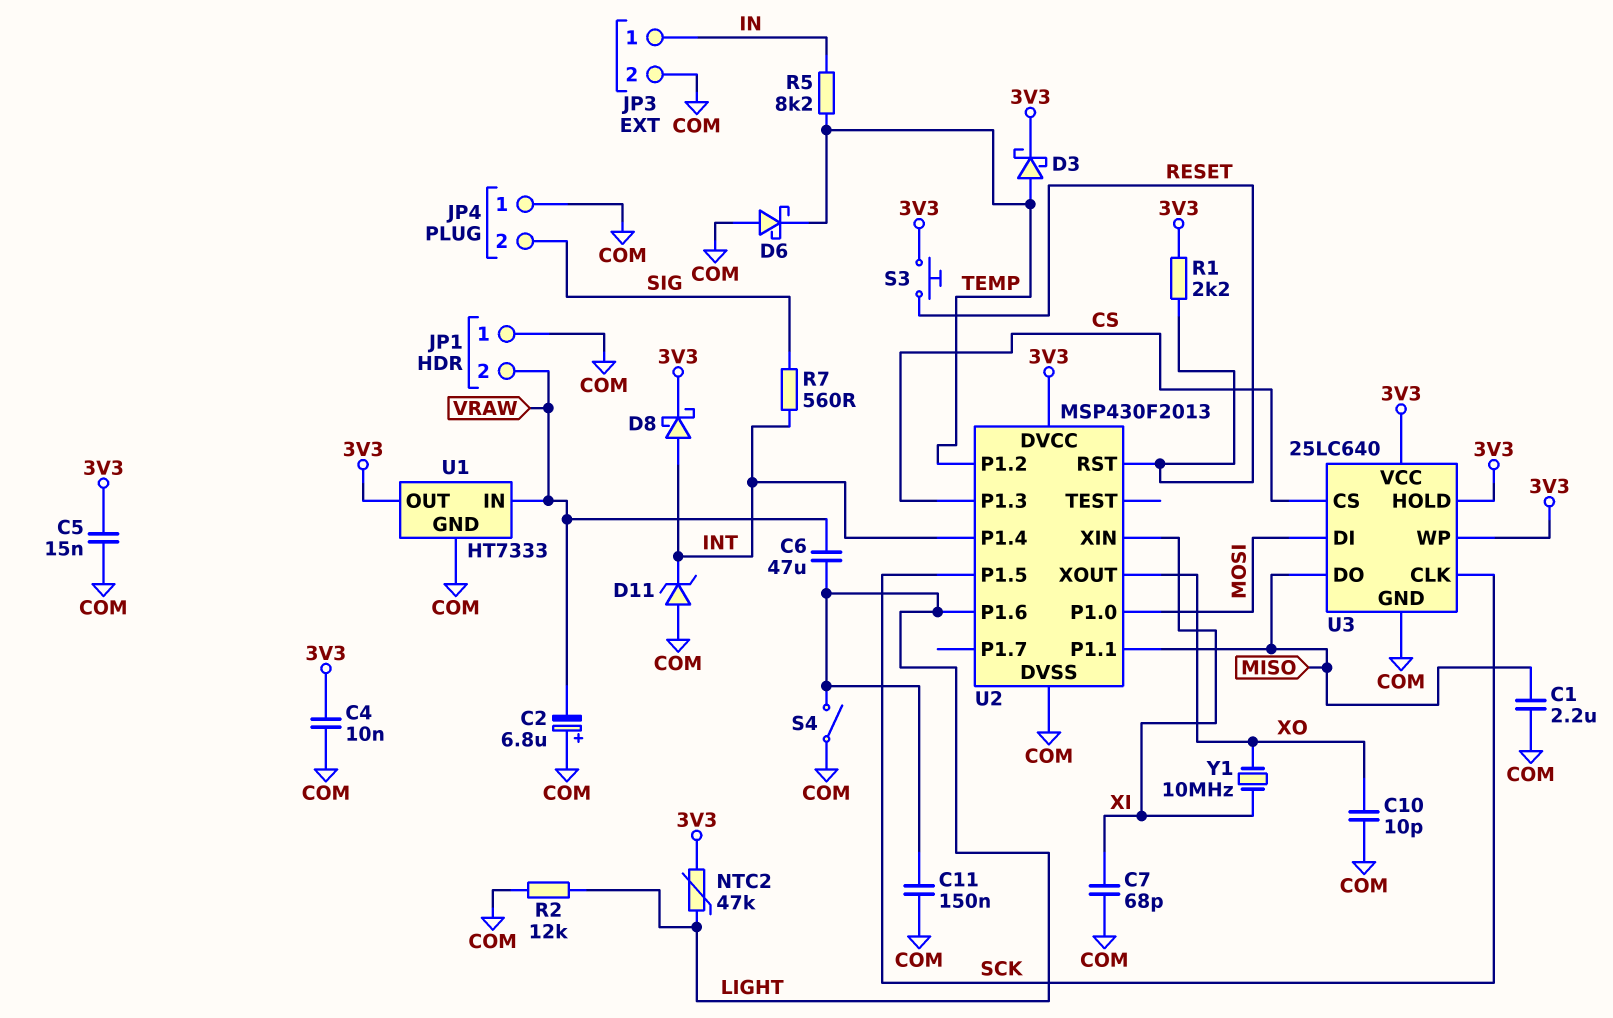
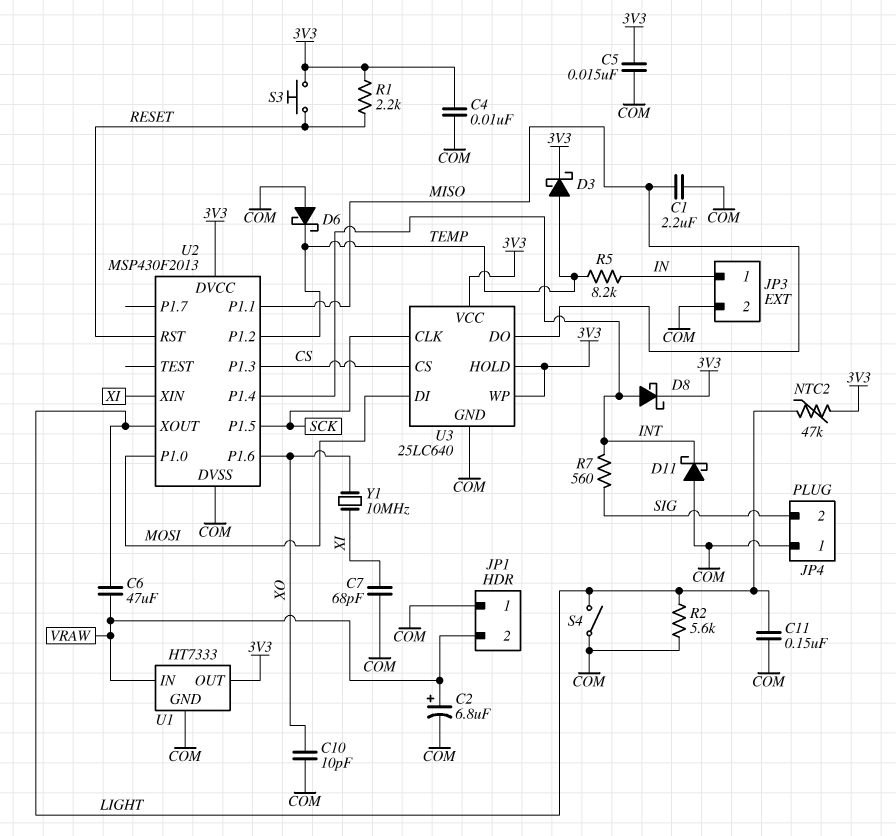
C2: 6.8uF (plus COM, minus VRAW) -> 6.8uF (plus VRAW, minus COM)
D11: zener (A COM, K INT) -> schottky (A COM, K INT)
R2: 12k (COM, LIGHT) -> 5.6k (COM, LIGHT)
U2 pin P1.6: LIGHT -> XO
U2 pin XOUT: XO -> LIGHT

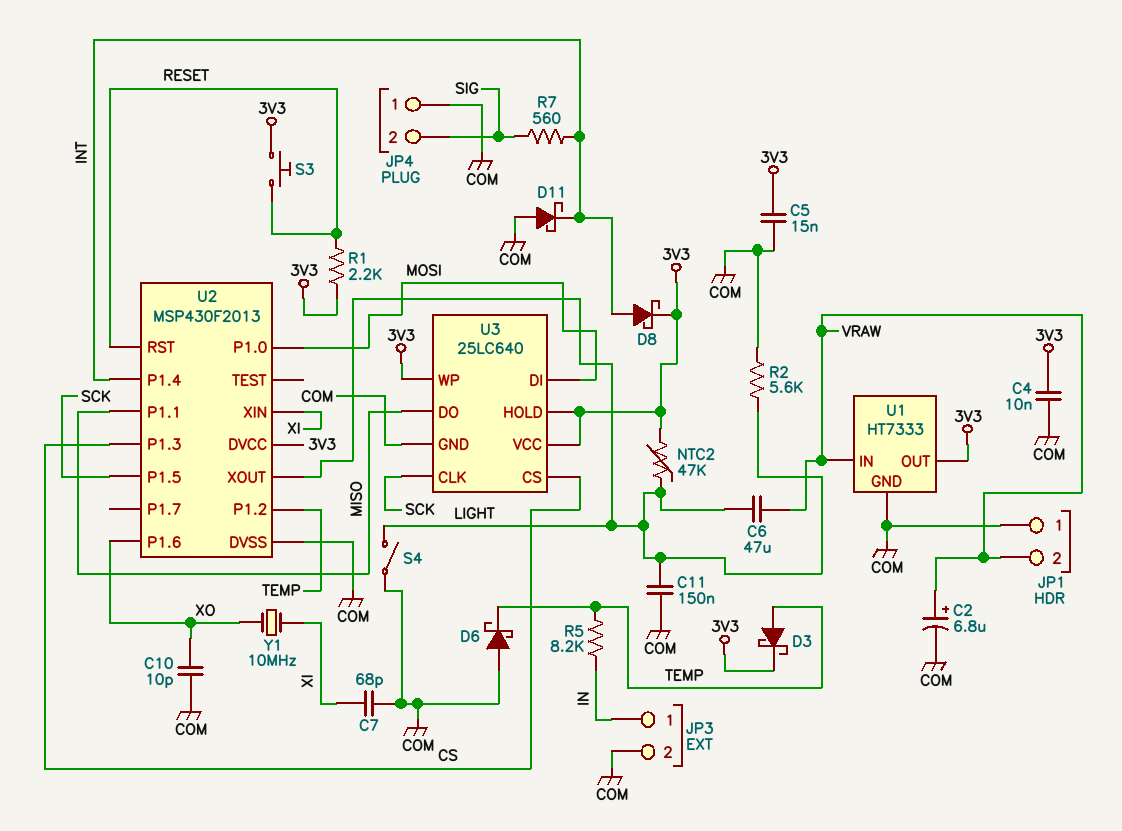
C1: 2.2uF (COM, MISO) -> none

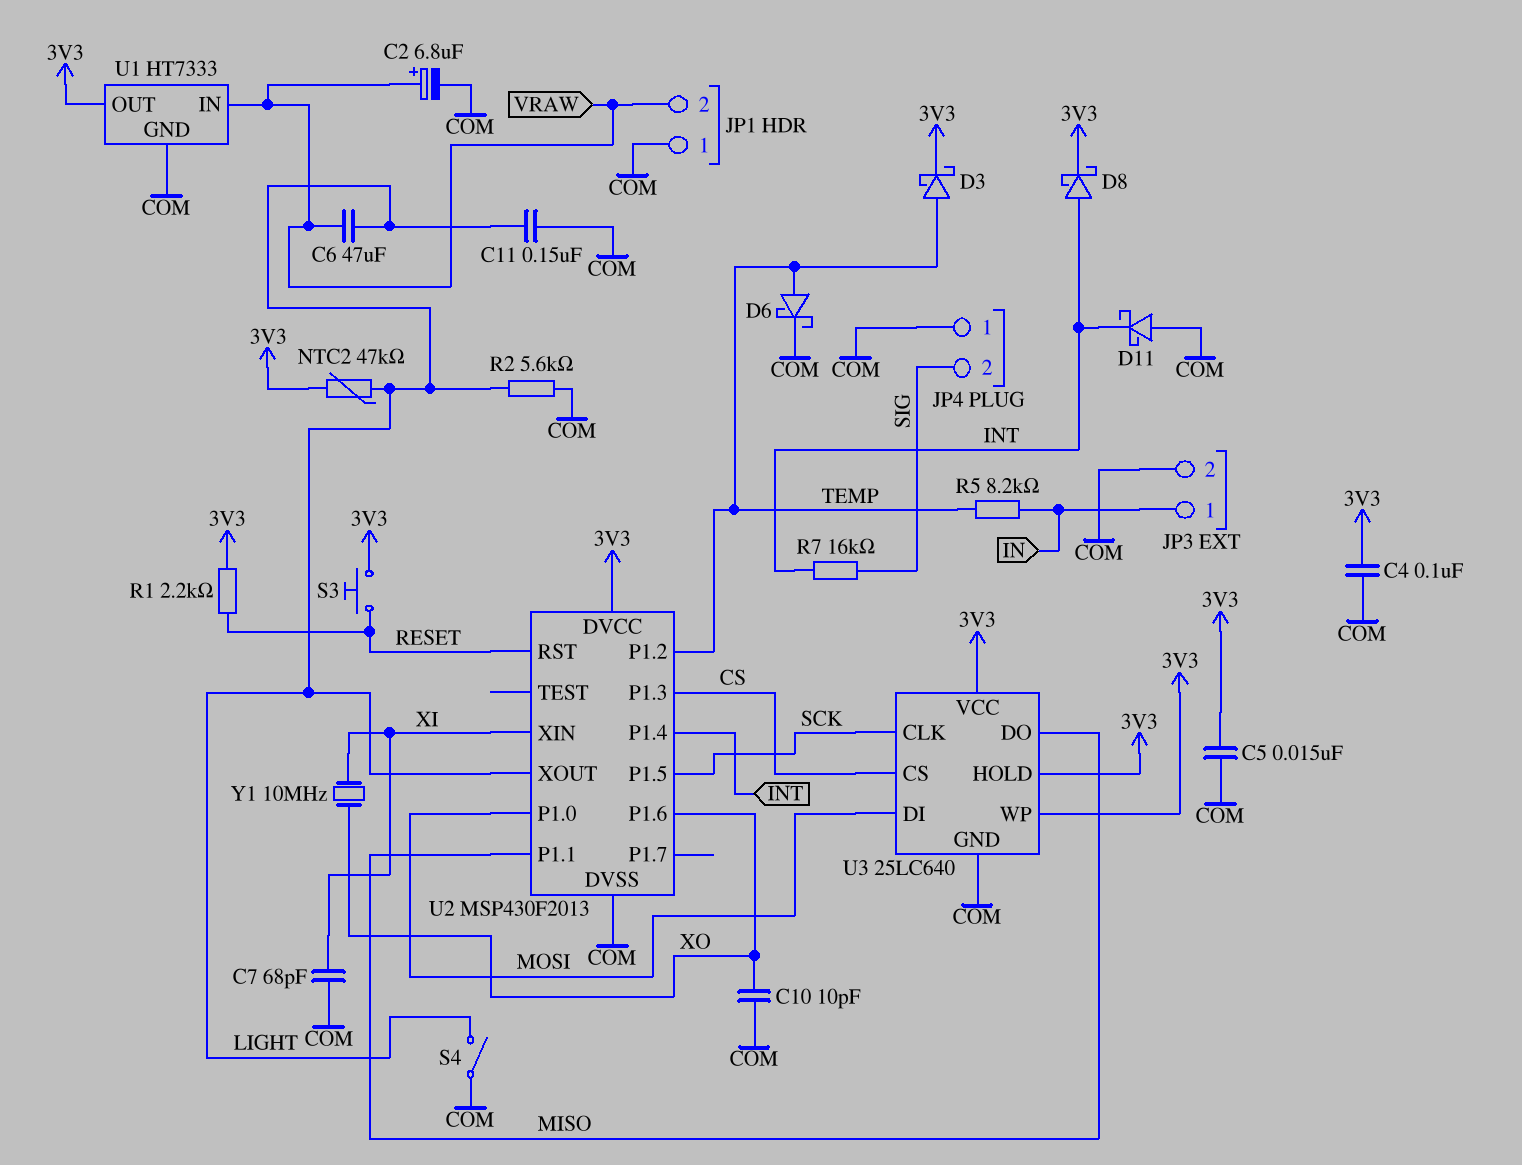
C4: 10nF (3V3, COM) -> 100nF (3V3, COM)
D6: schottky (A COM, K TEMP) -> schottky (A TEMP, K COM)
R7: 560 (INT, SIG) -> 16k (INT, SIG)

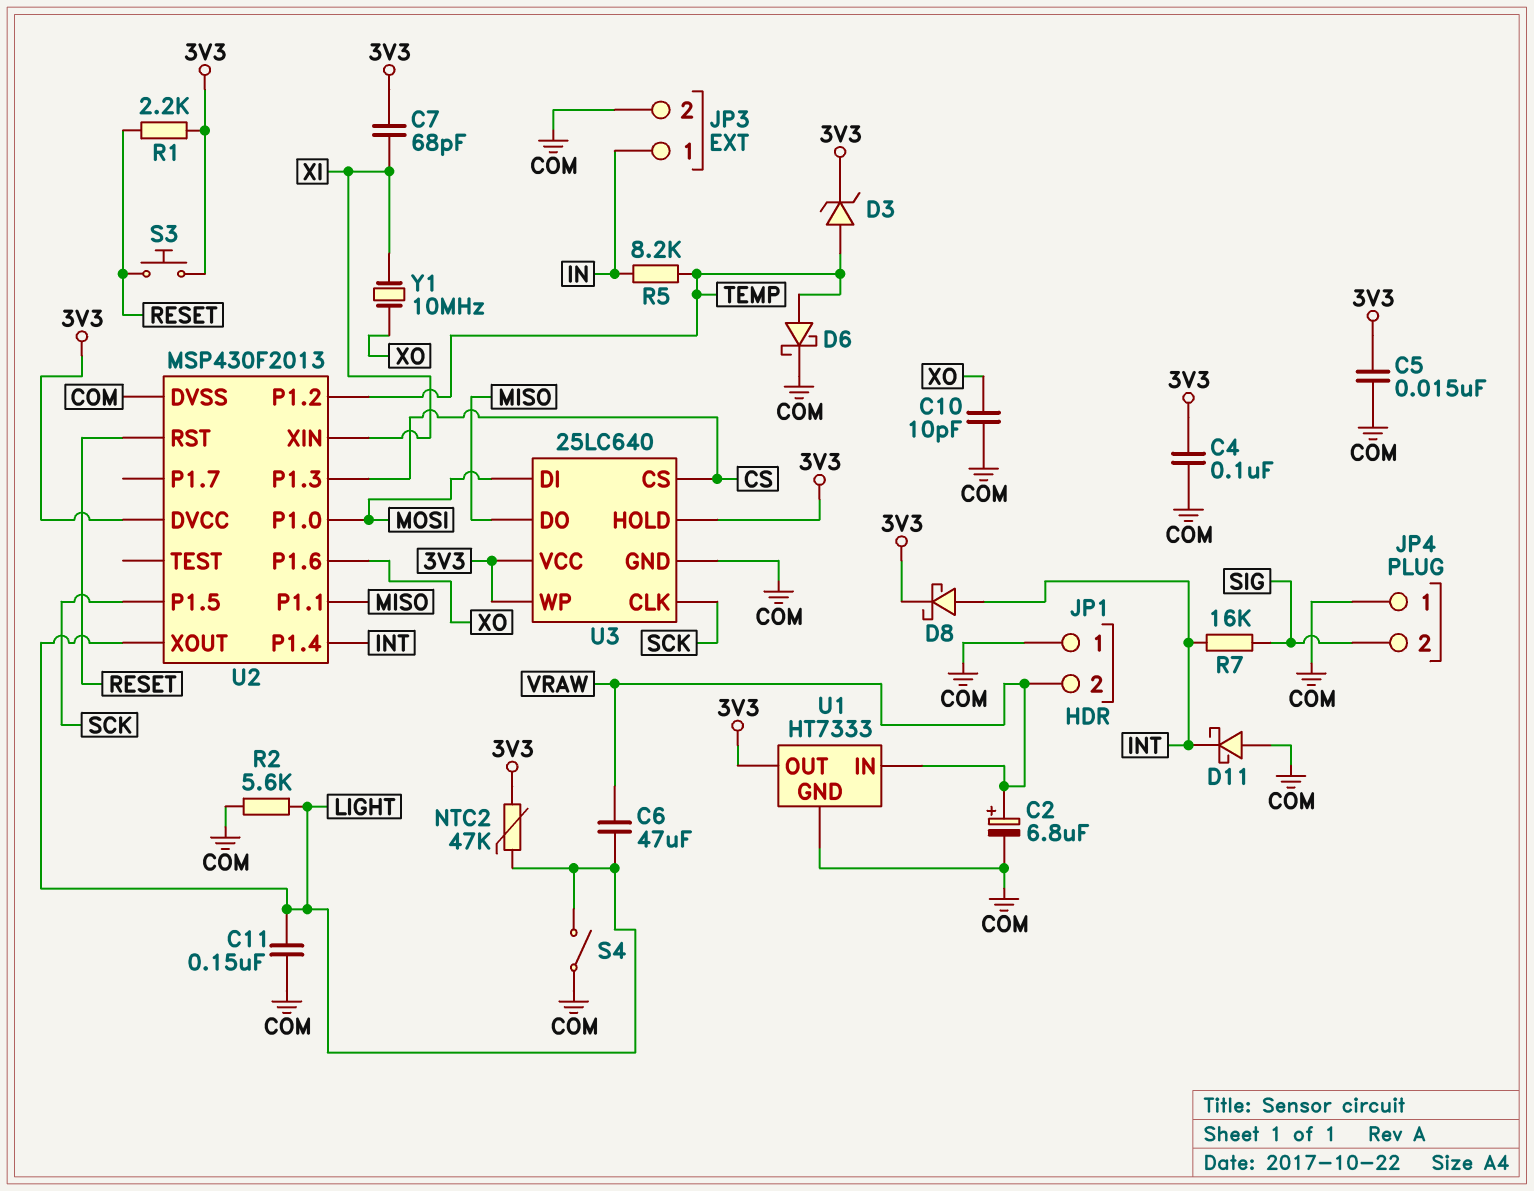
C7: 68pF (COM, XI) -> 68pF (3V3, XI)
D3: schottky (A TEMP, K 3V3) -> zener (A TEMP, K 3V3)

